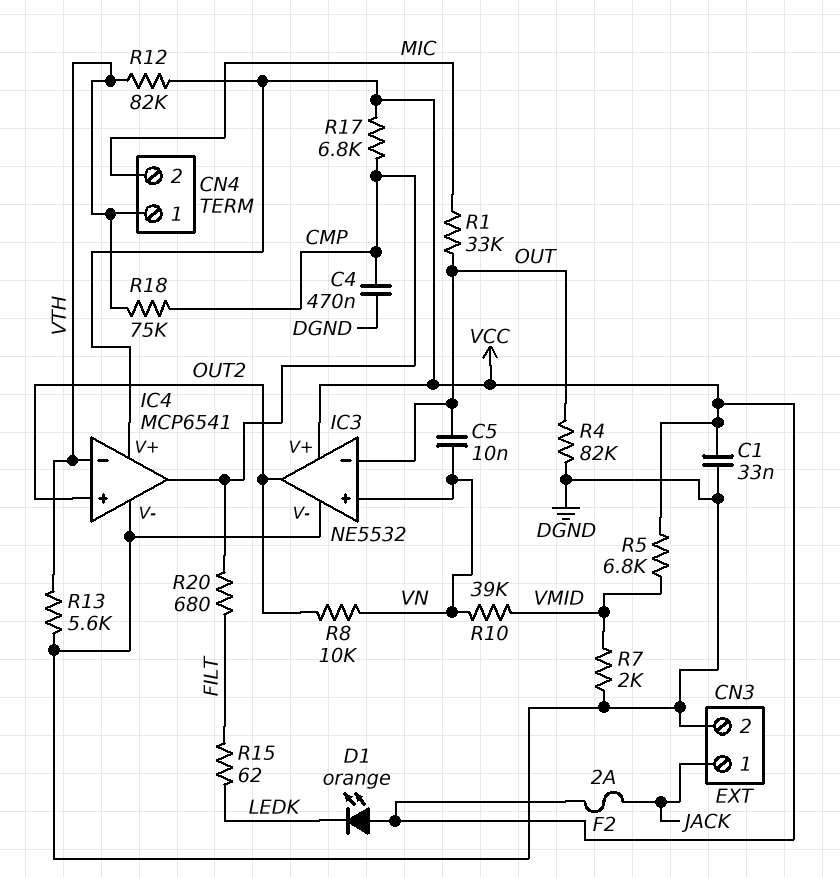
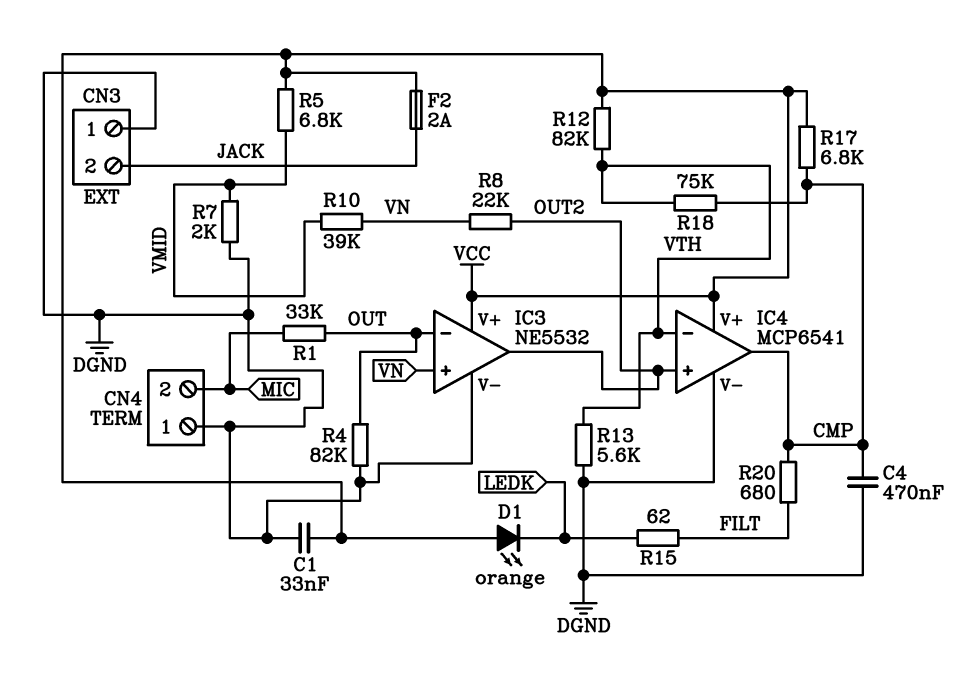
C5: 10nF (OUT, VN) -> none
CN3 pin 1: JACK -> DGND
CN3 pin 2: DGND -> JACK
CN4 pin 1: VTH -> DGND
R8: 10k (OUT2, VN) -> 22k (OUT2, VN)

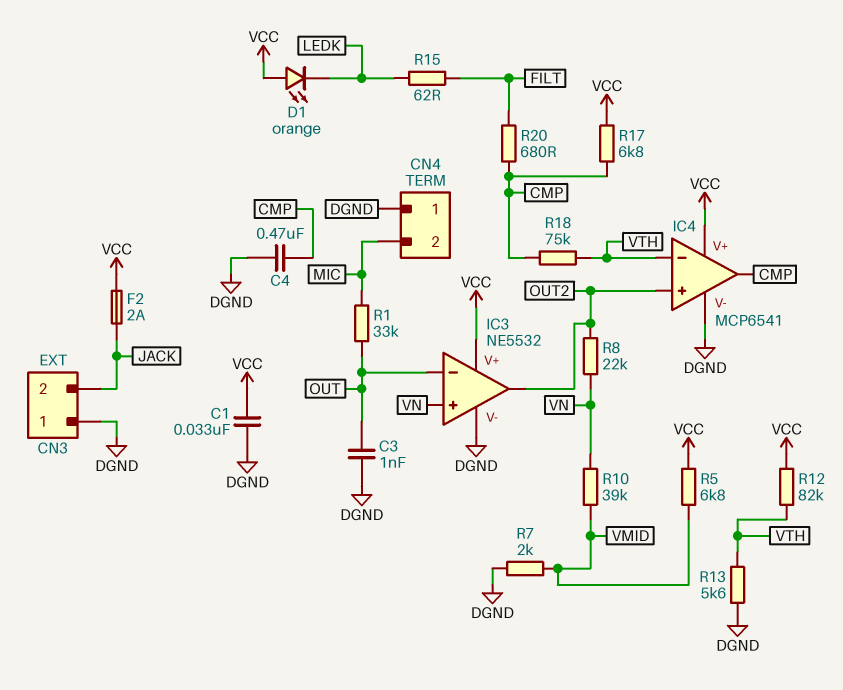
C3: none -> 1nF (DGND, OUT)
R4: 82k (DGND, OUT) -> none

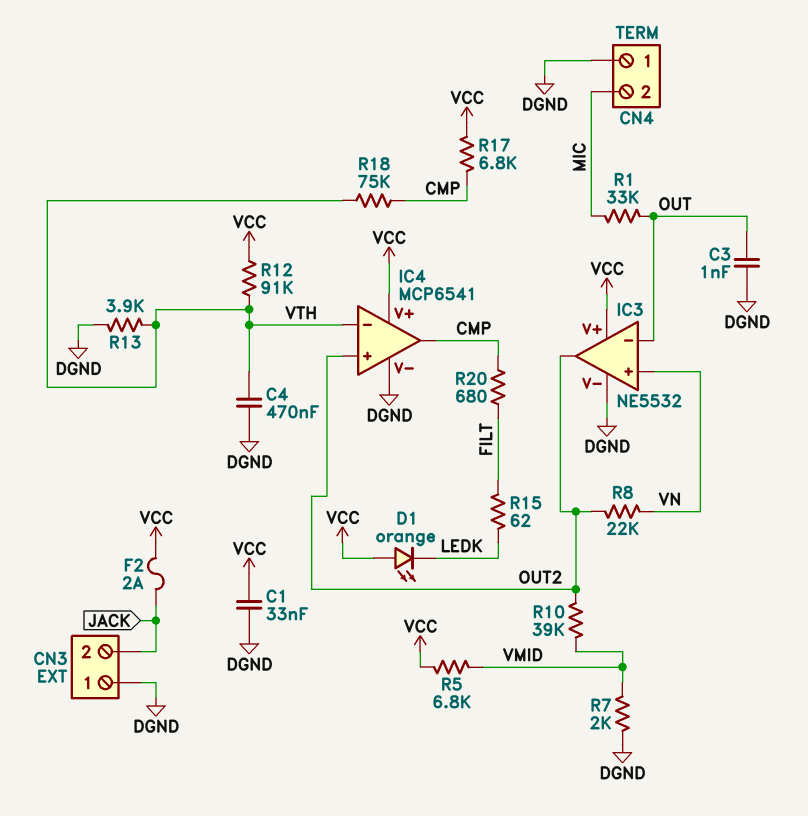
C4: 470nF (CMP, DGND) -> 470nF (DGND, VTH)
R10: 39k (VMID, VN) -> 39k (OUT2, VMID)
R12: 82k (VCC, VTH) -> 91k (VCC, VTH)
R13: 5.6k (DGND, VTH) -> 3.9k (DGND, VTH)

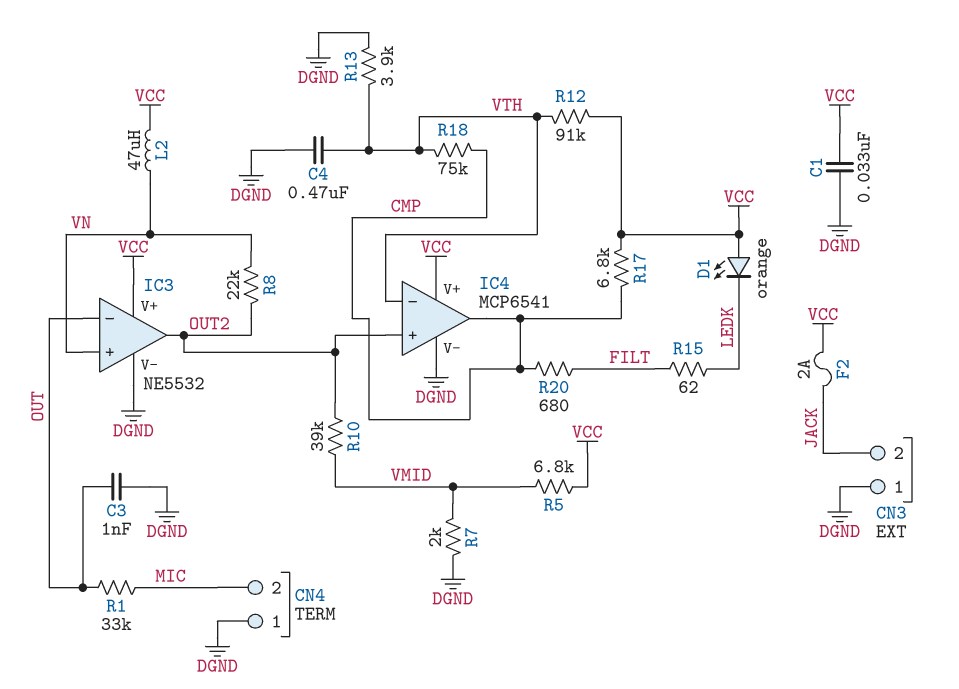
L2: none -> 47uH (VCC, VN)

